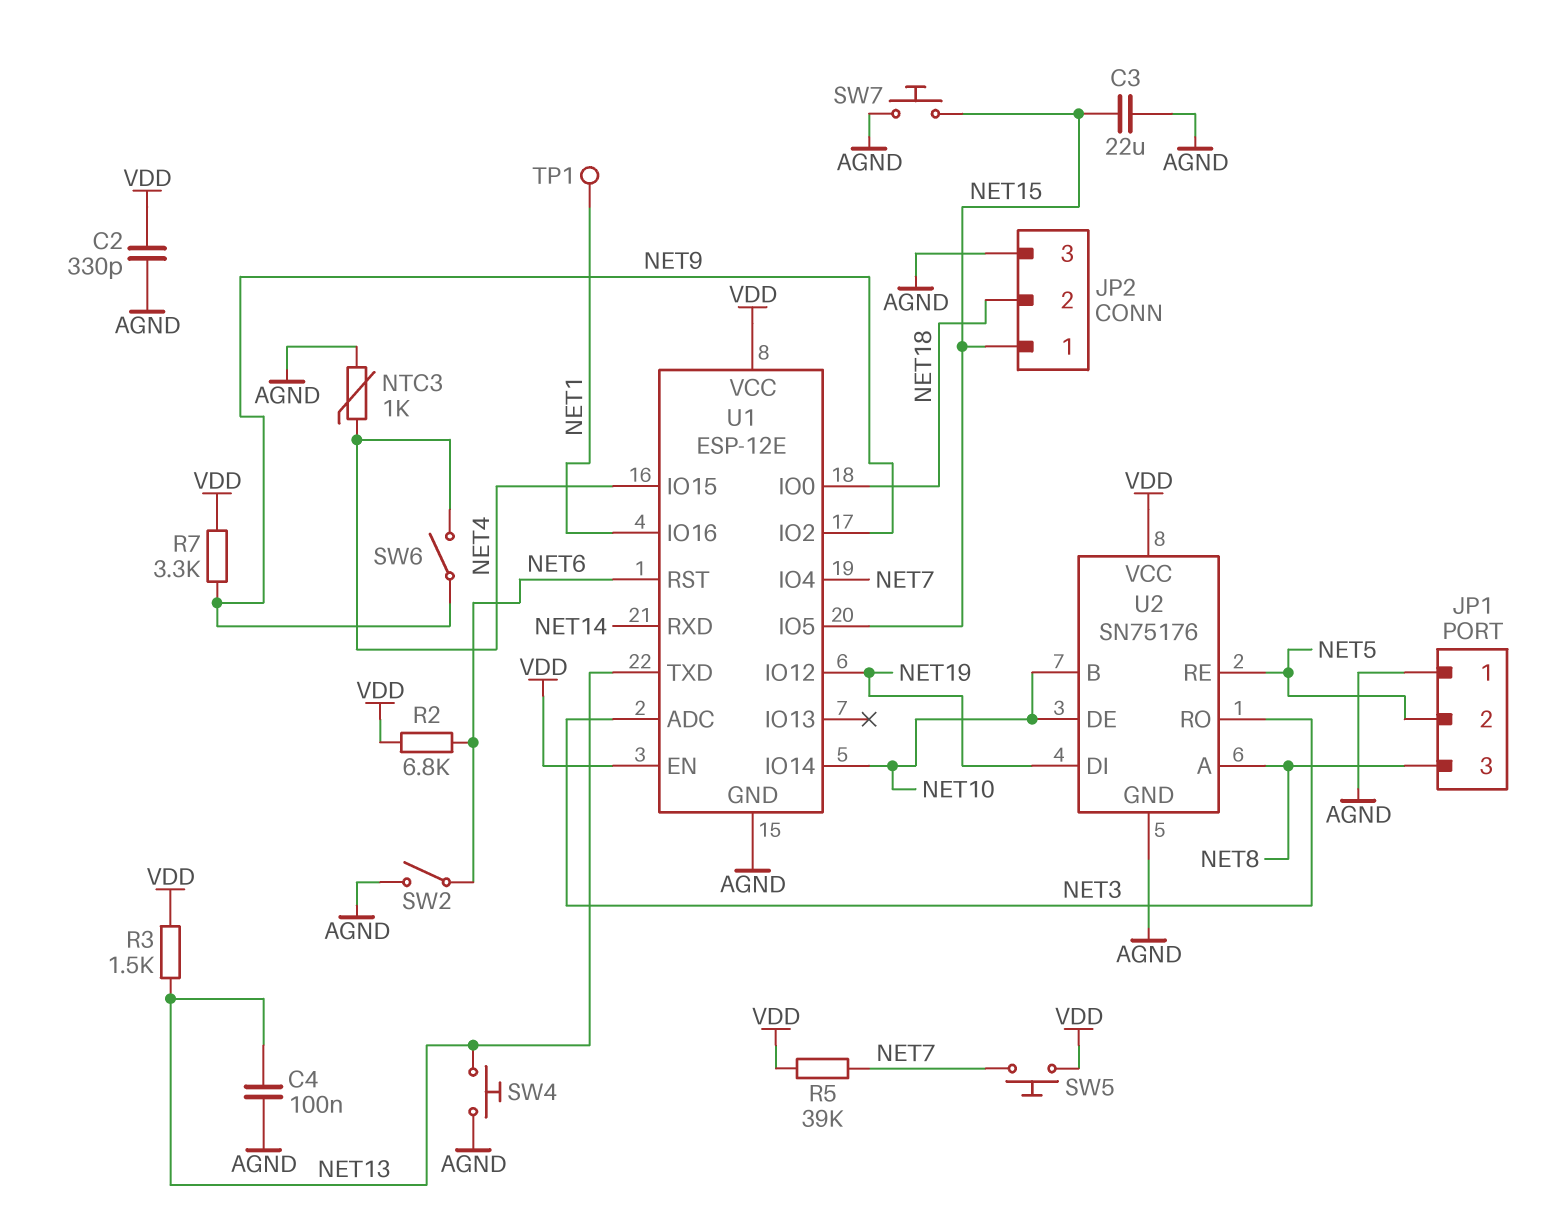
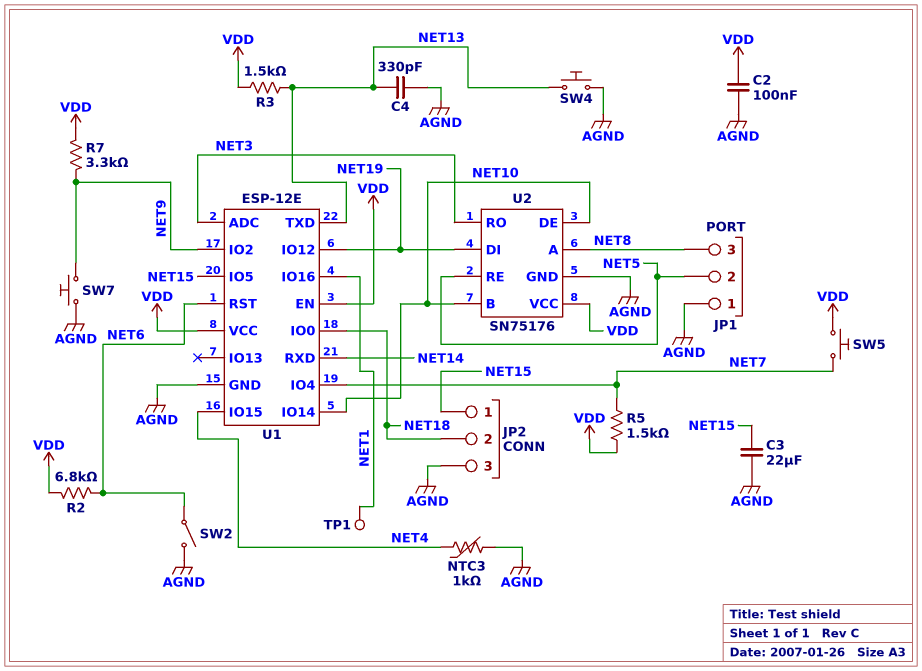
C2: 330pF (AGND, VDD) -> 100nF (AGND, VDD)
C4: 100nF (AGND, NET13) -> 330pF (AGND, NET13)
R5: 39k (NET7, VDD) -> 1.5k (NET7, VDD)
SW6: switch (NET4, NET9) -> none
SW7: button (AGND, NET15) -> button (AGND, NET9)

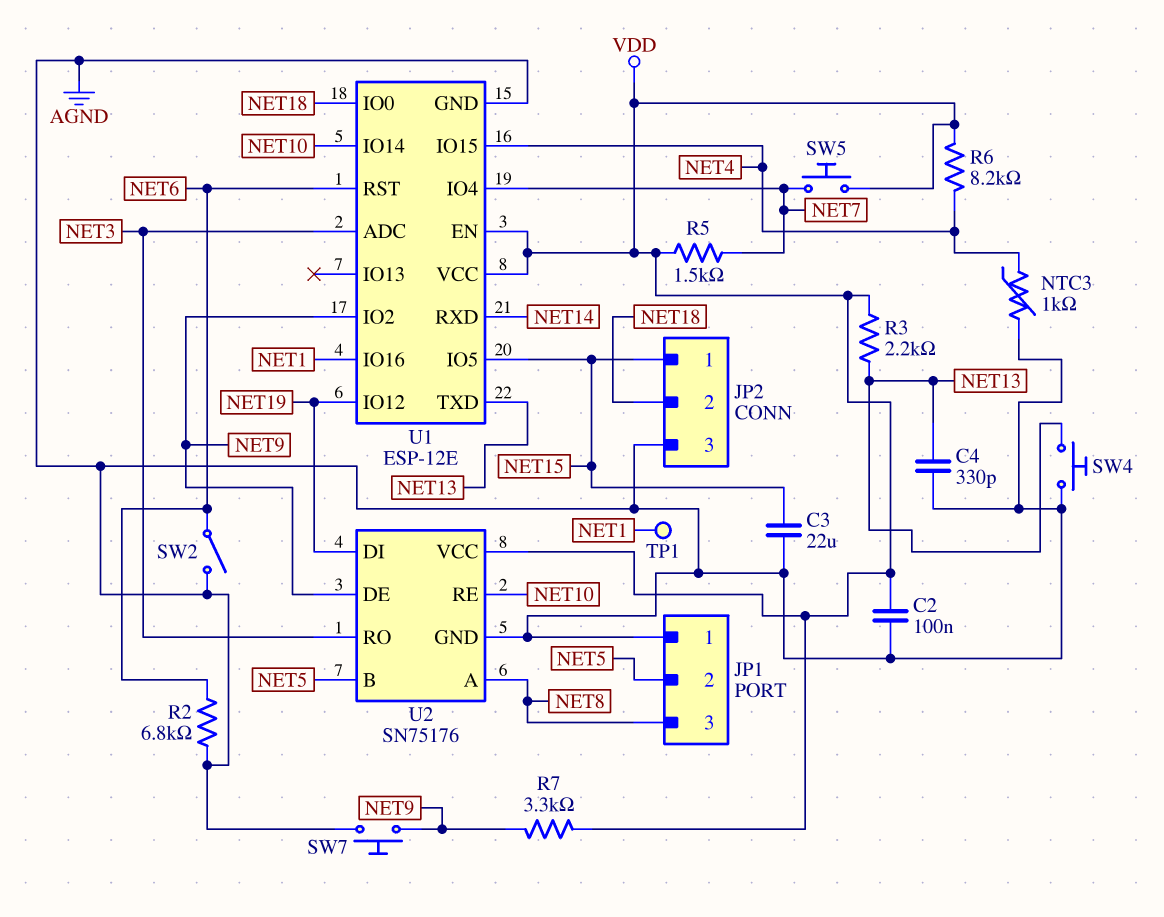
R2: 6.8k (NET6, VDD) -> 6.8k (AGND, NET6)
R3: 1.5k (NET13, VDD) -> 2.2k (NET13, VDD)
R6: none -> 8.2k (NET4, VDD)
U2 pin B: NET10 -> NET5
U2 pin DE: NET10 -> NET9
U2 pin RE: NET5 -> NET10

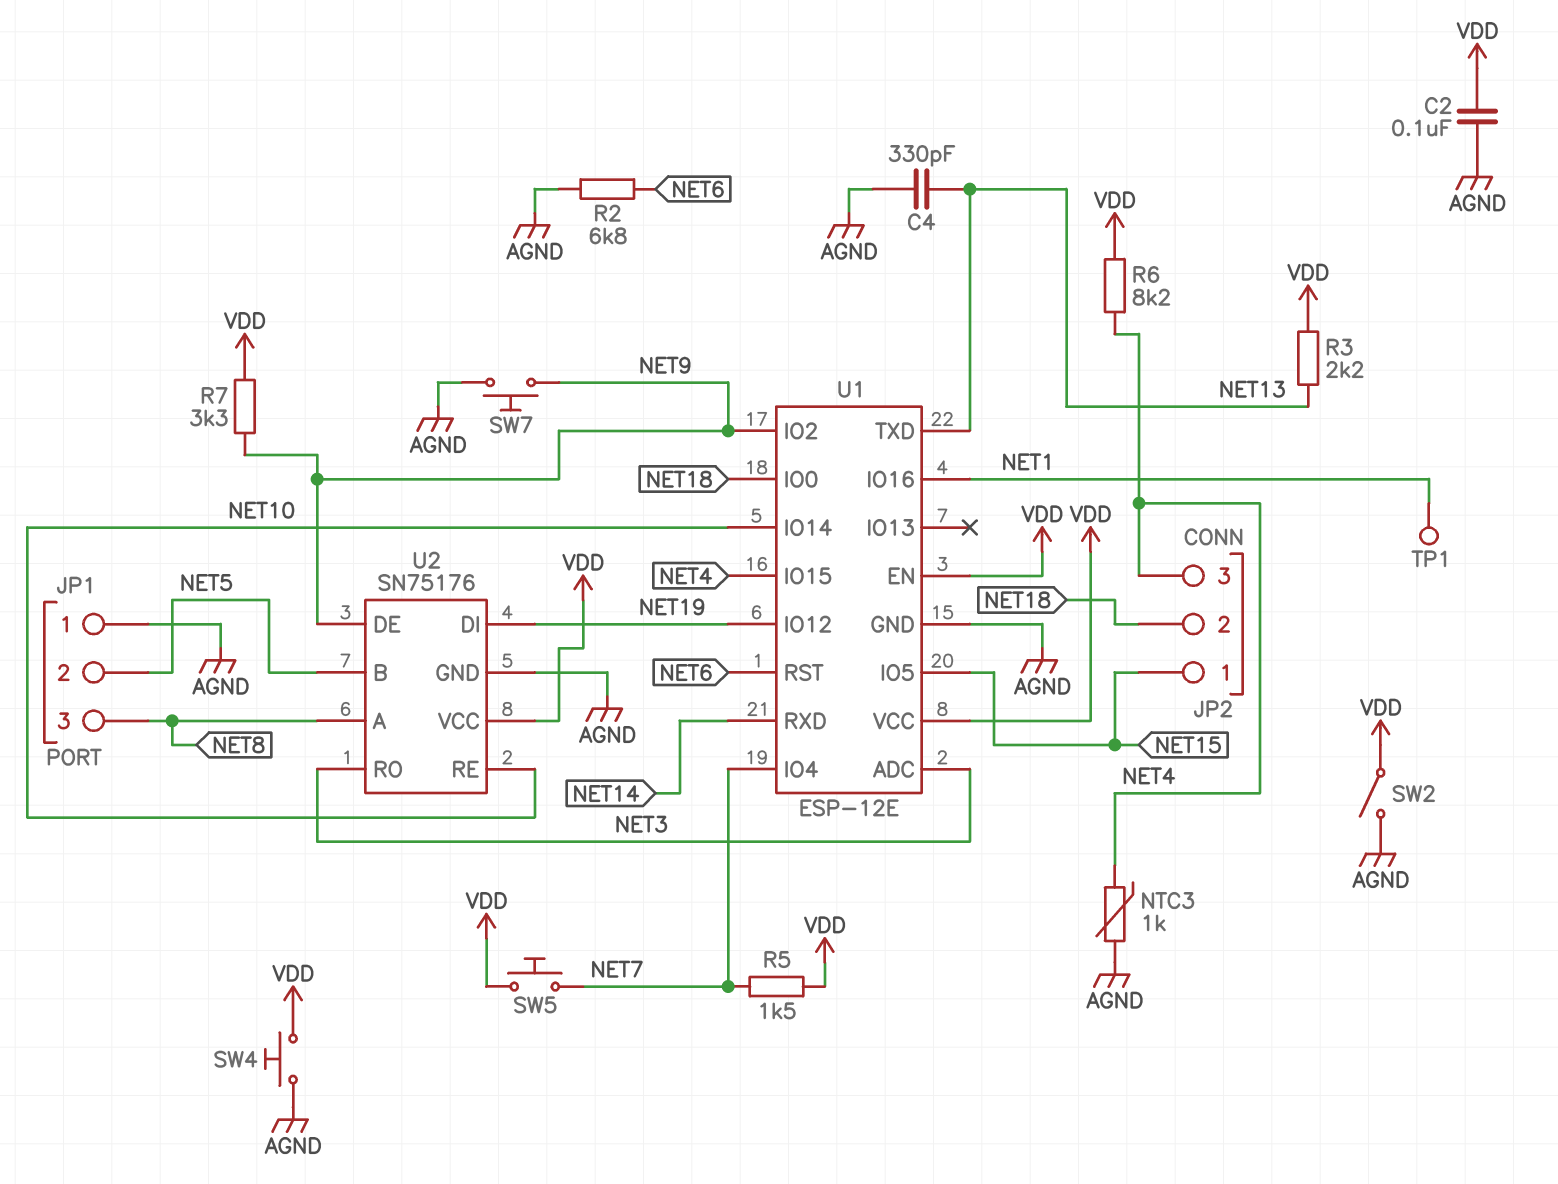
C3: 22uF (AGND, NET15) -> none
JP2 pin 3: AGND -> NET4
SW2: switch (AGND, NET6) -> switch (AGND, VDD)
SW4: button (AGND, NET13) -> button (AGND, VDD)

